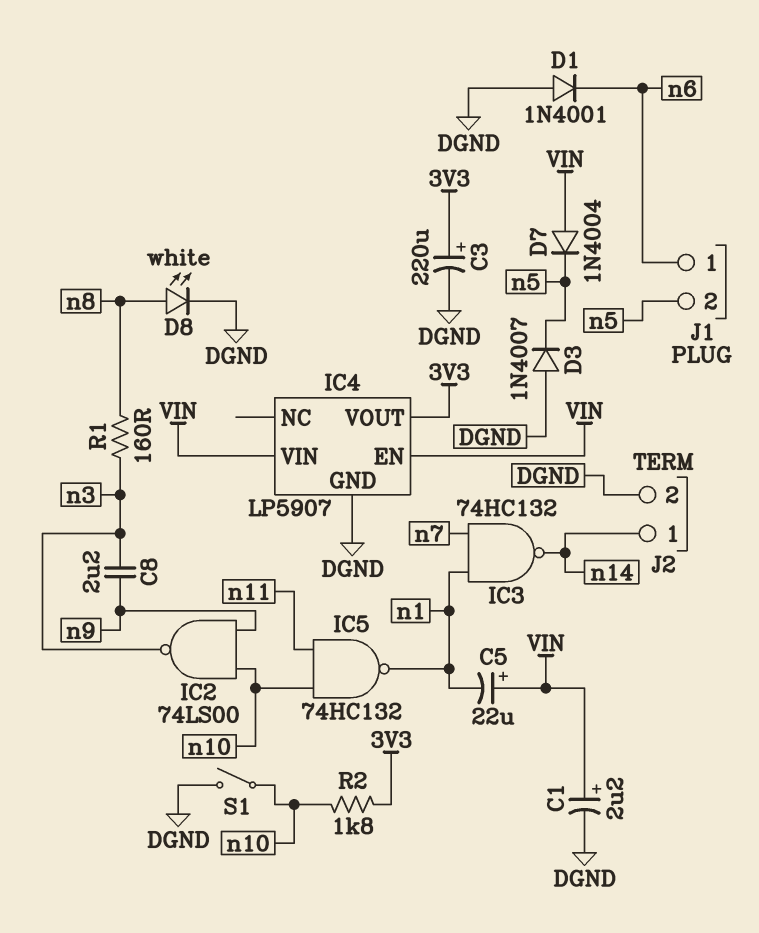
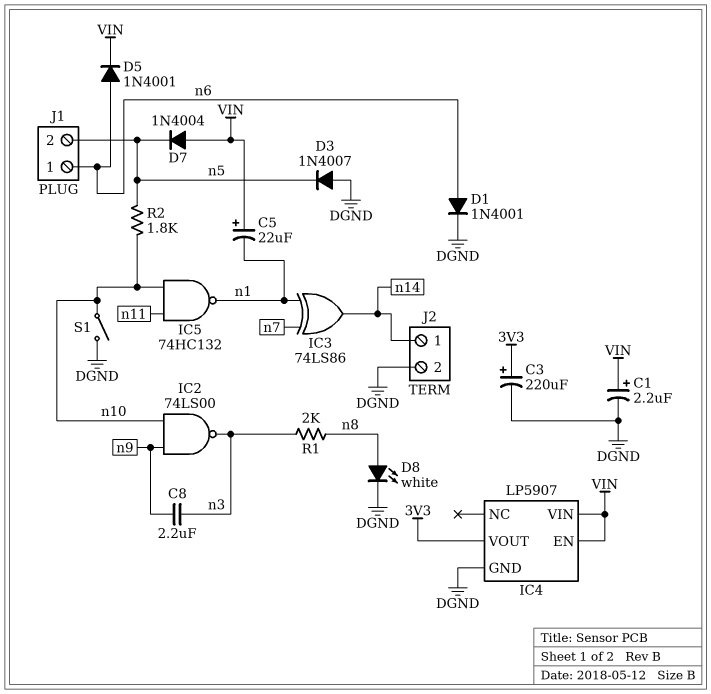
D1: diode 1N4001 (A DGND, K n6) -> diode 1N4001 (A n6, K DGND)
D5: none -> diode 1N4001 (A n6, K VIN)
IC3: NAND 74HC132 (in n1, in n7, out n14) -> XOR 74LS86 (in n1, in n7, out n14)
R1: 160 (n3, n8) -> 2k (n3, n8)
R2: 1.8k (3V3, n10) -> 1.8k (n5, n10)

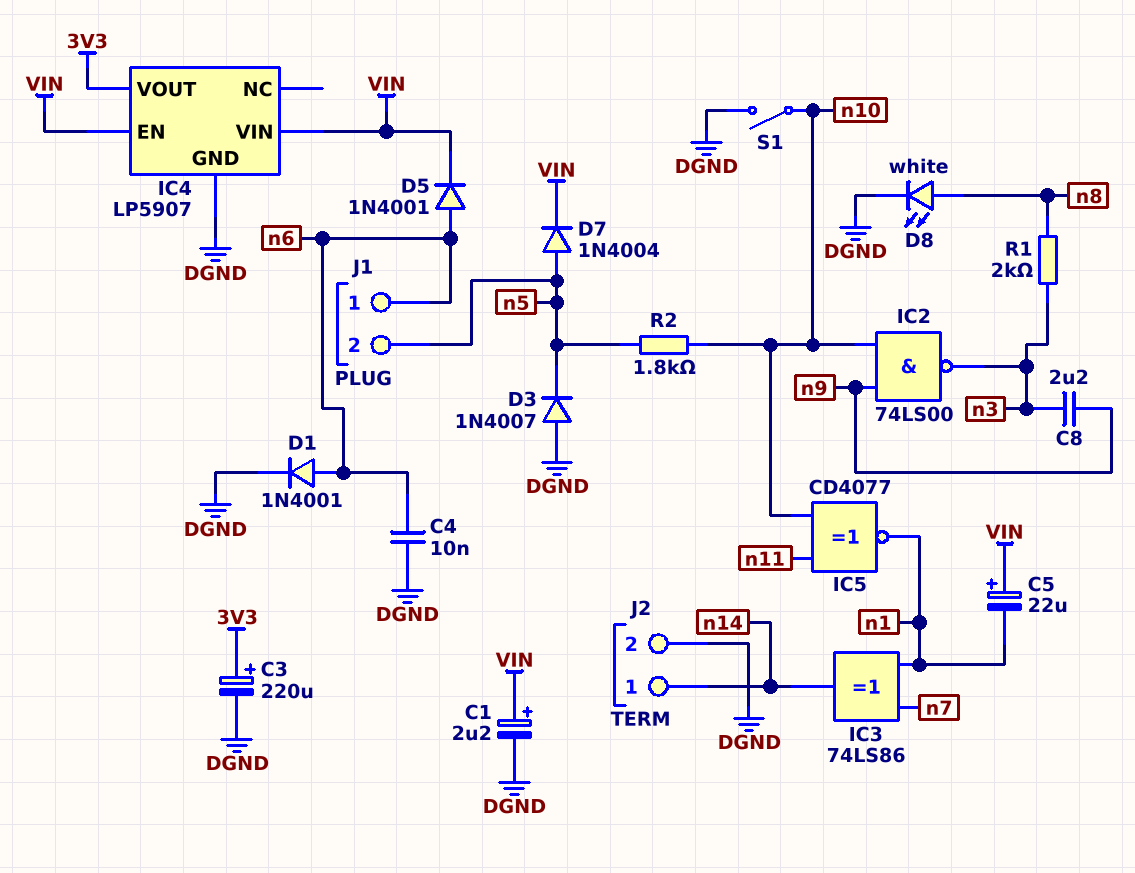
C4: none -> 10nF (DGND, n6)
D7: diode 1N4004 (A VIN, K n5) -> diode 1N4004 (A n5, K VIN)
IC5: NAND 74HC132 (in n10, in n11, out n1) -> XNOR CD4077 (in n10, in n11, out n1)

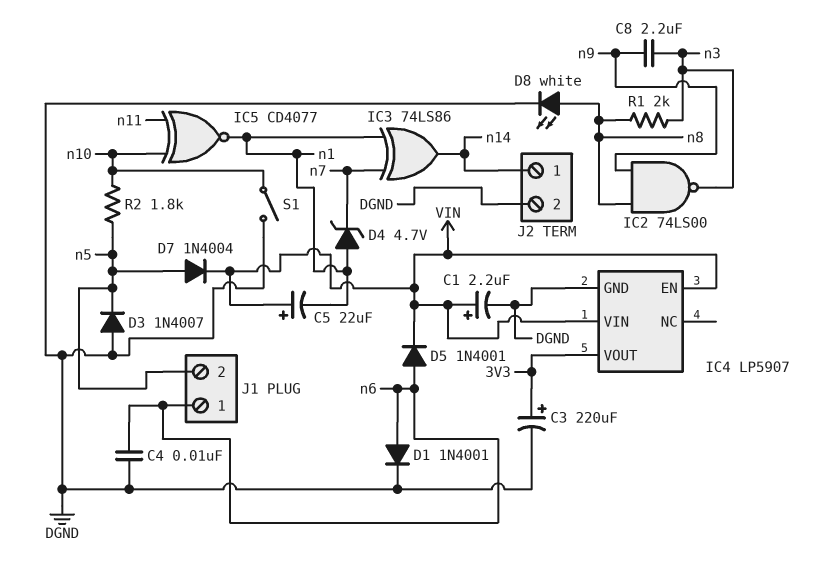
D4: none -> zener 4.7V (A n1, K n7)
IC2: NAND 74LS00 (in n9, in n10, out n3) -> NAND 74LS00 (in n8, in n9, out n3)

